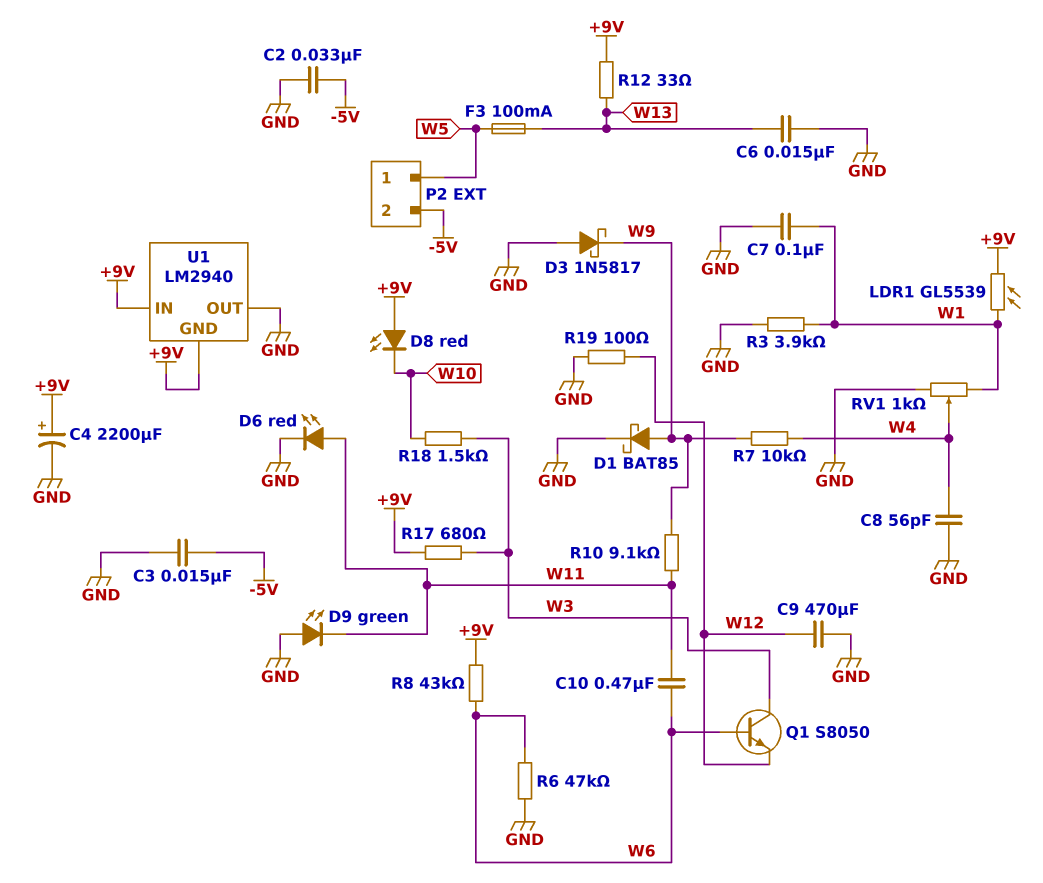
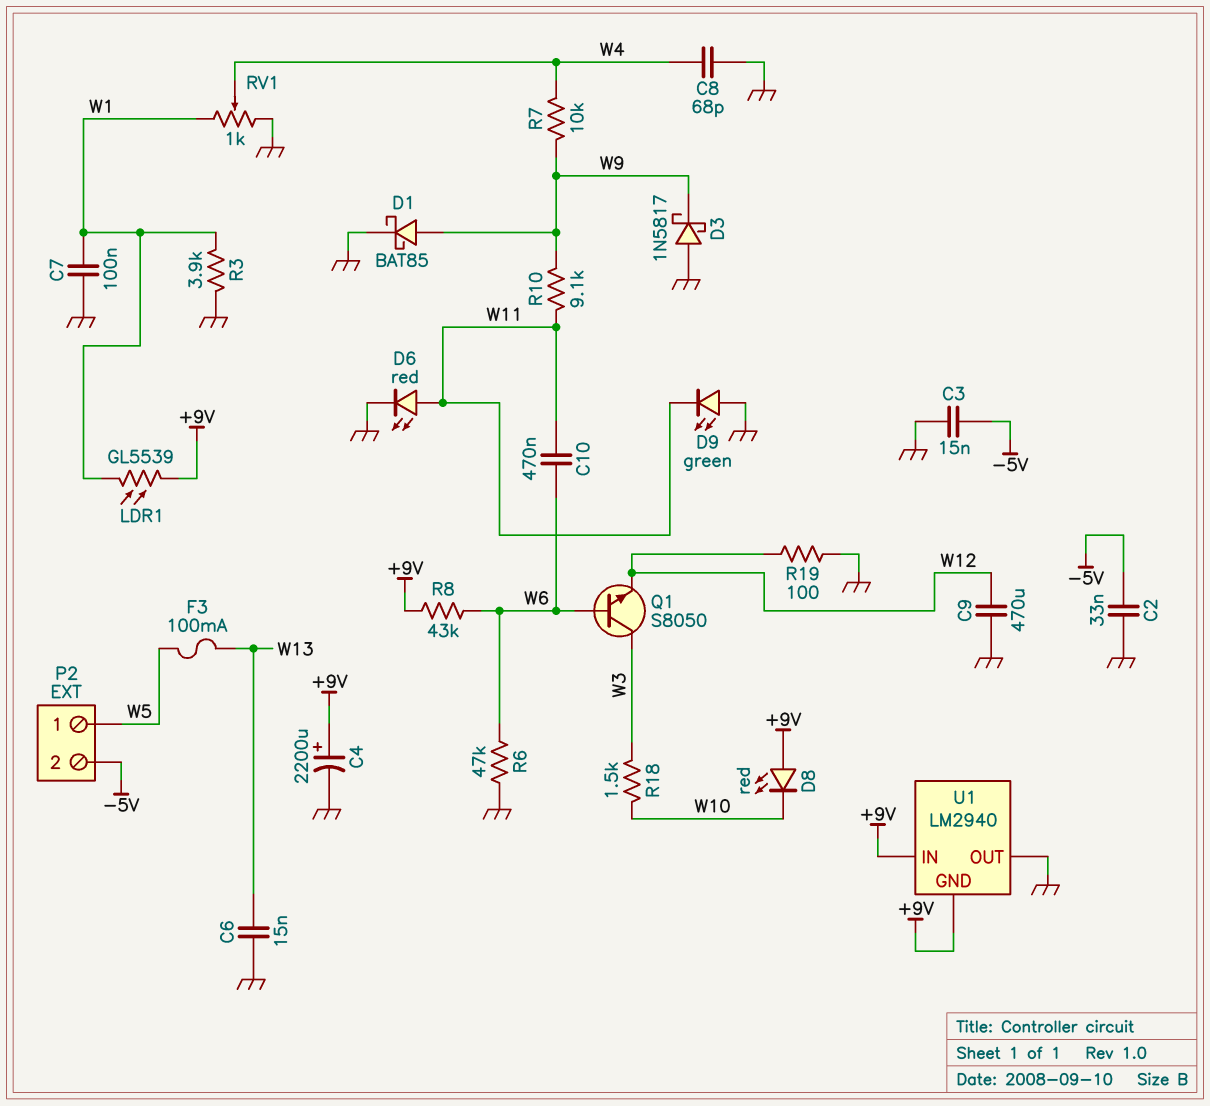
C8: 56pF (GND, W4) -> 68pF (GND, W4)
R12: 33 (+9V, W13) -> none
R17: 680 (+9V, W3) -> none

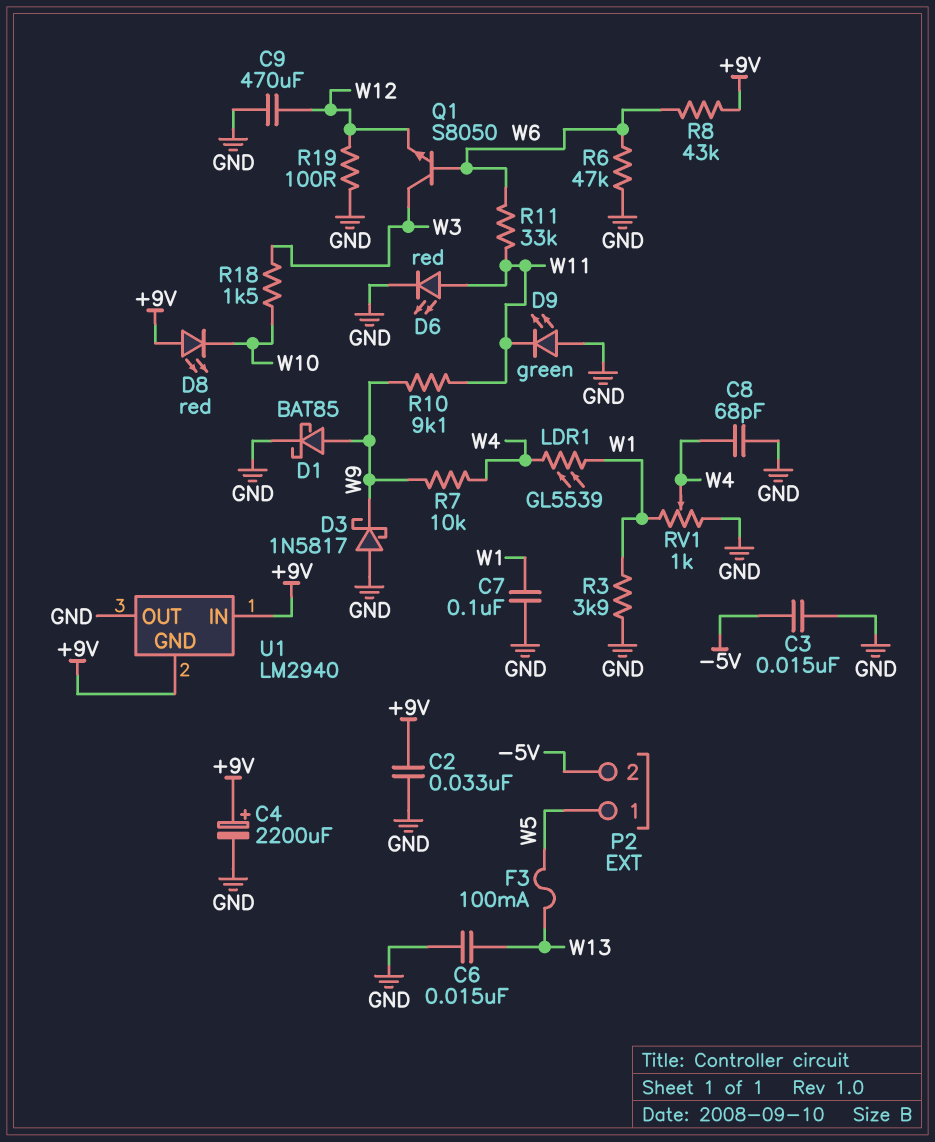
C2: 33nF (-5V, GND) -> 33nF (+9V, GND)
C10: 470nF (W6, W11) -> none
LDR1: GL5539 (+9V, W1) -> GL5539 (W1, W4)
R11: none -> 33k (W6, W11)

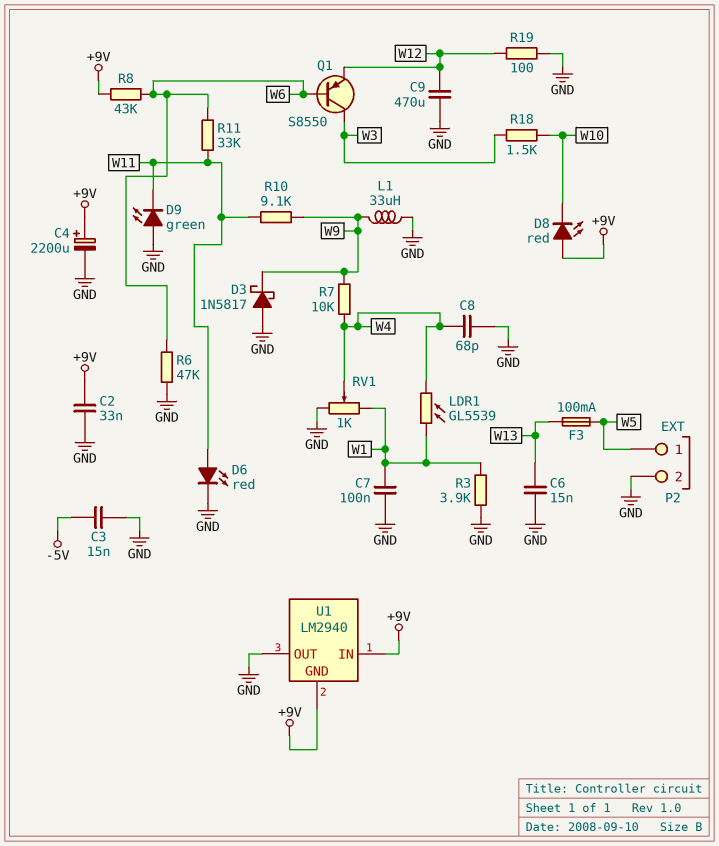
D1: schottky BAT85 (A W9, K GND) -> none
L1: none -> 33uH (GND, W9)
P2 pin 2: -5V -> GND
Q1: NPN S8050 (B W6, C W3, E W12) -> PNP S8550 (B W6, C W3, E W12)

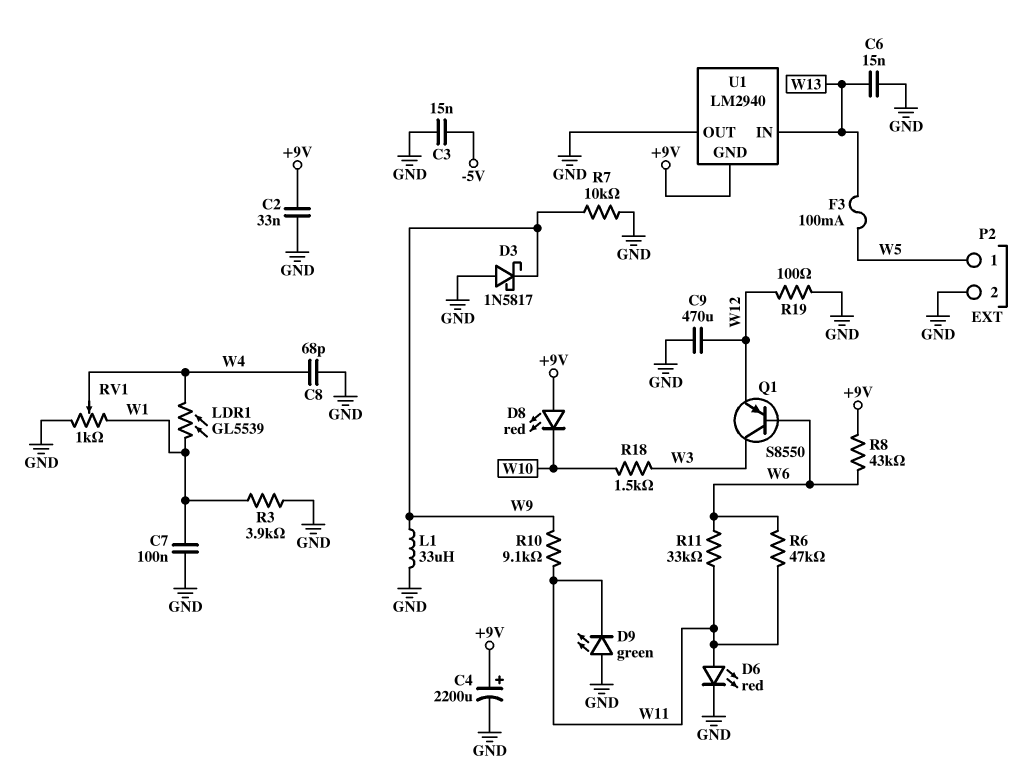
R6: 47k (GND, W6) -> 47k (W6, W11)
R7: 10k (W4, W9) -> 10k (GND, W9)
U1 pin IN: +9V -> W13

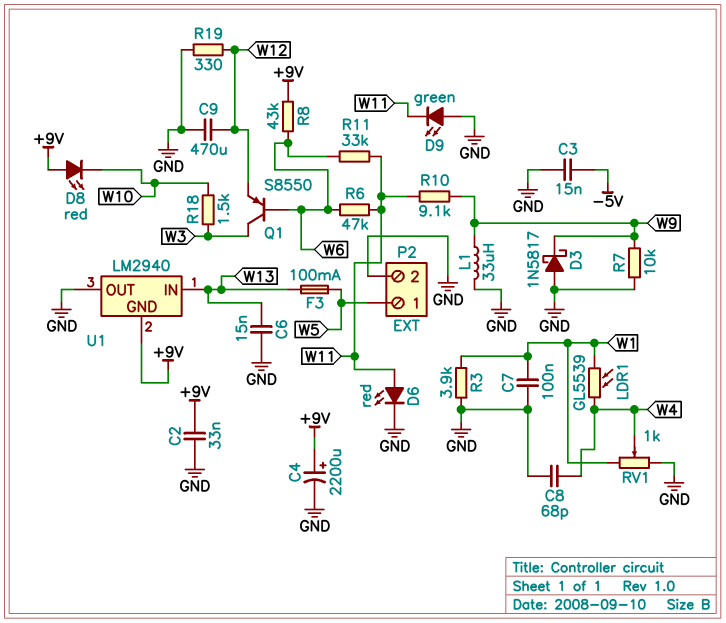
R19: 100 (GND, W12) -> 330 (GND, W12)

